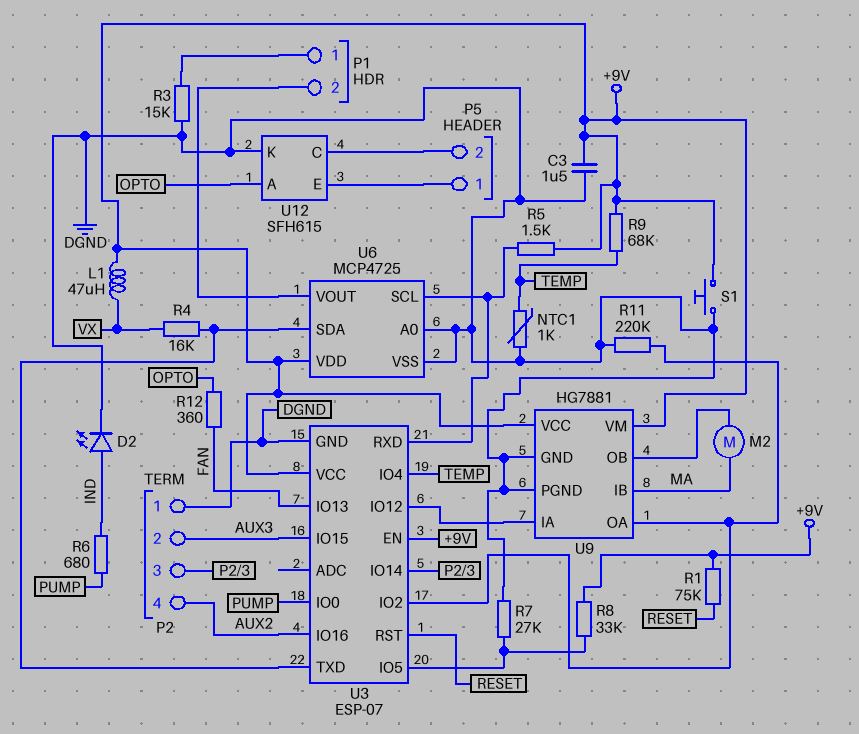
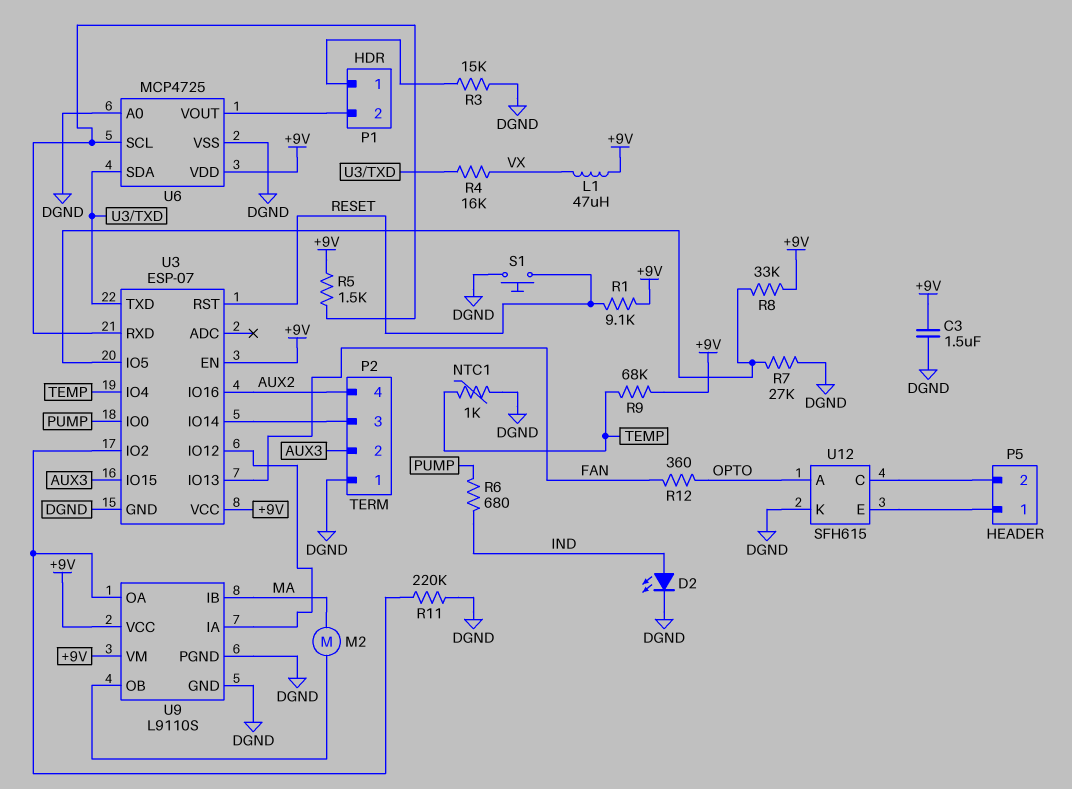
R1: 75k (+9V, RESET) -> 9.1k (+9V, RESET)
S1: button (+9V, DGND) -> button (DGND, RESET)
U9: HG7881 -> L9110S

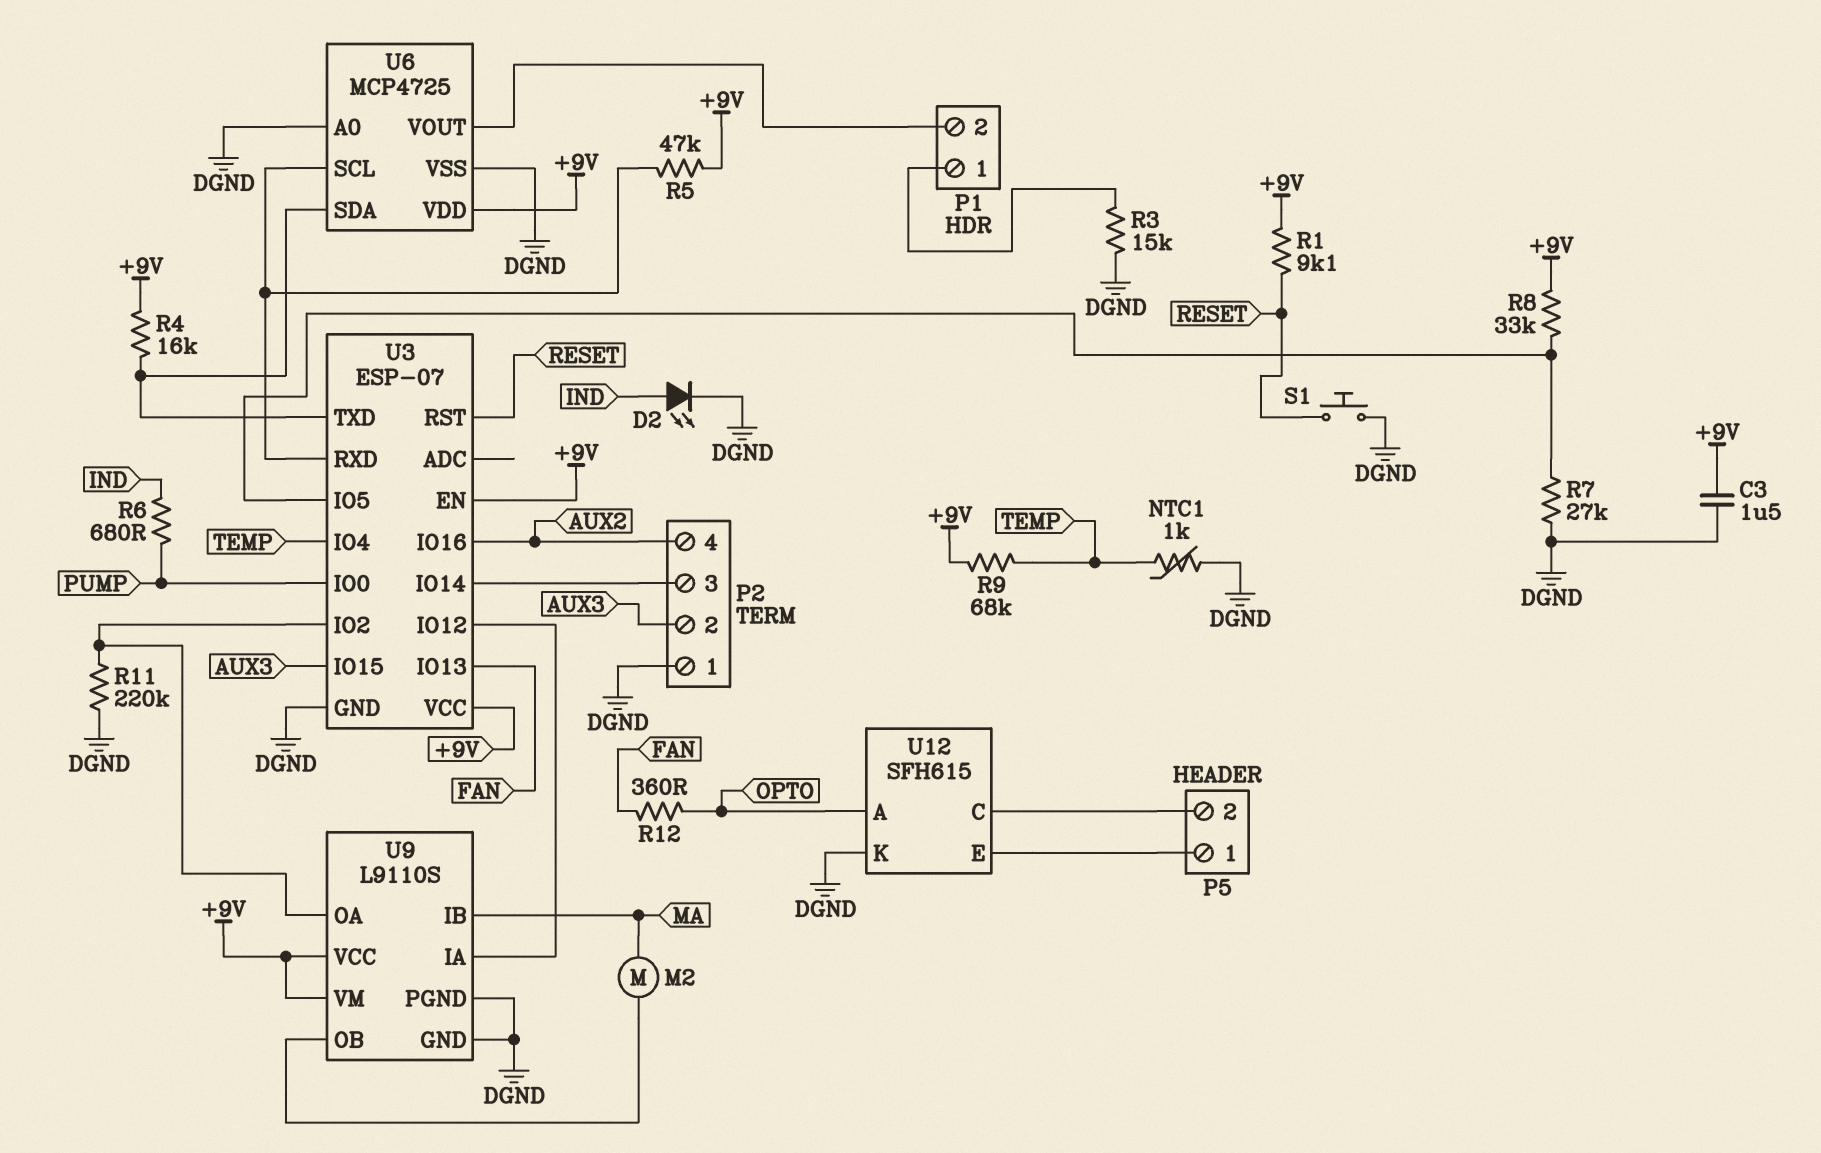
L1: 47uH (+9V, VX) -> none
R4: 16k (U3/TXD, VX) -> 16k (+9V, U3/TXD)
R5: 1.5k (+9V, U3/RXD) -> 47k (+9V, U3/RXD)

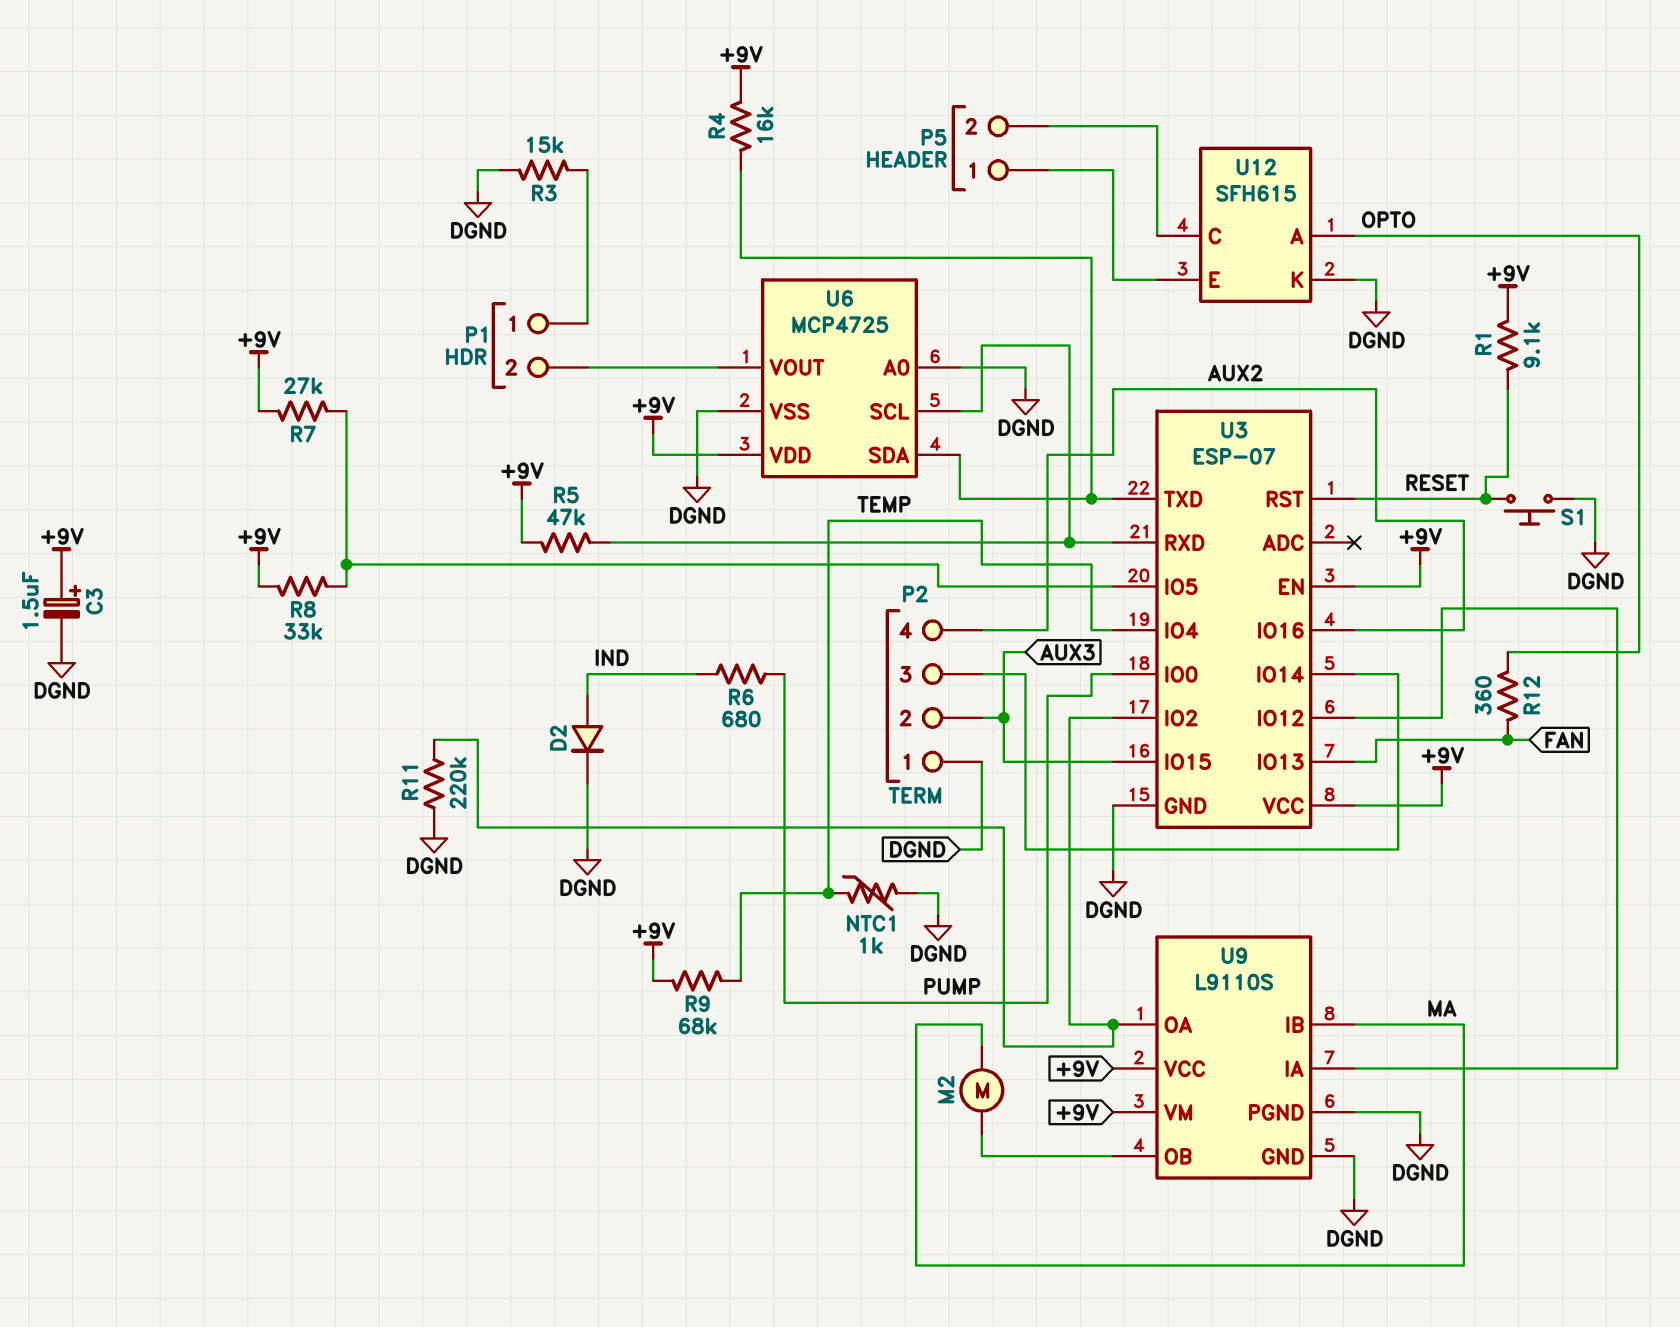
C3: 1.5uF (+9V, DGND) -> 1.5uF (plus +9V, minus DGND)
D2: LED (A IND, K DGND) -> diode (A IND, K DGND)
R7: 27k (DGND, U3/IO5) -> 27k (+9V, U3/IO5)

